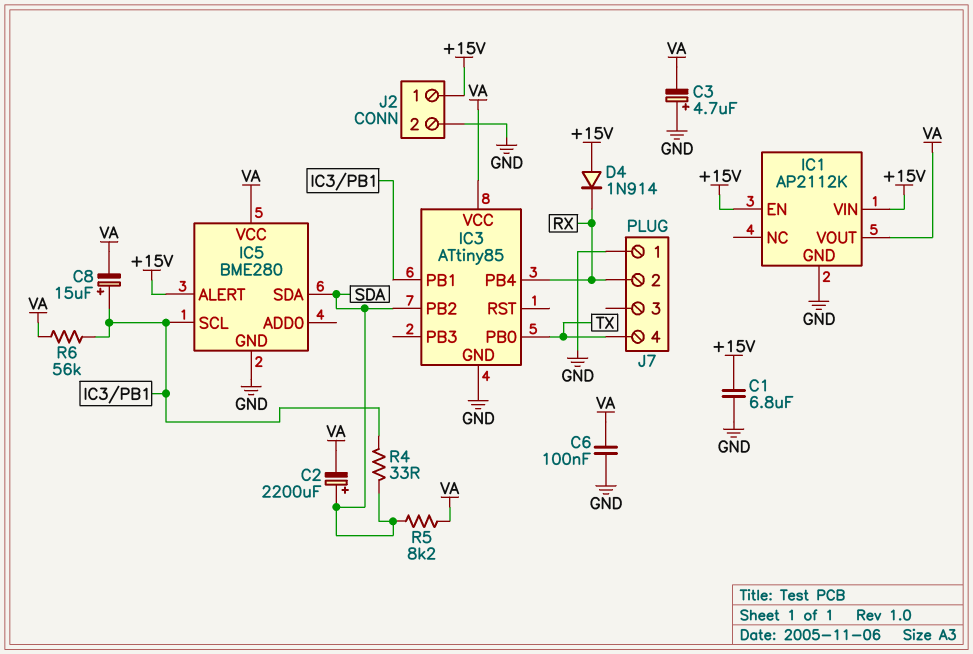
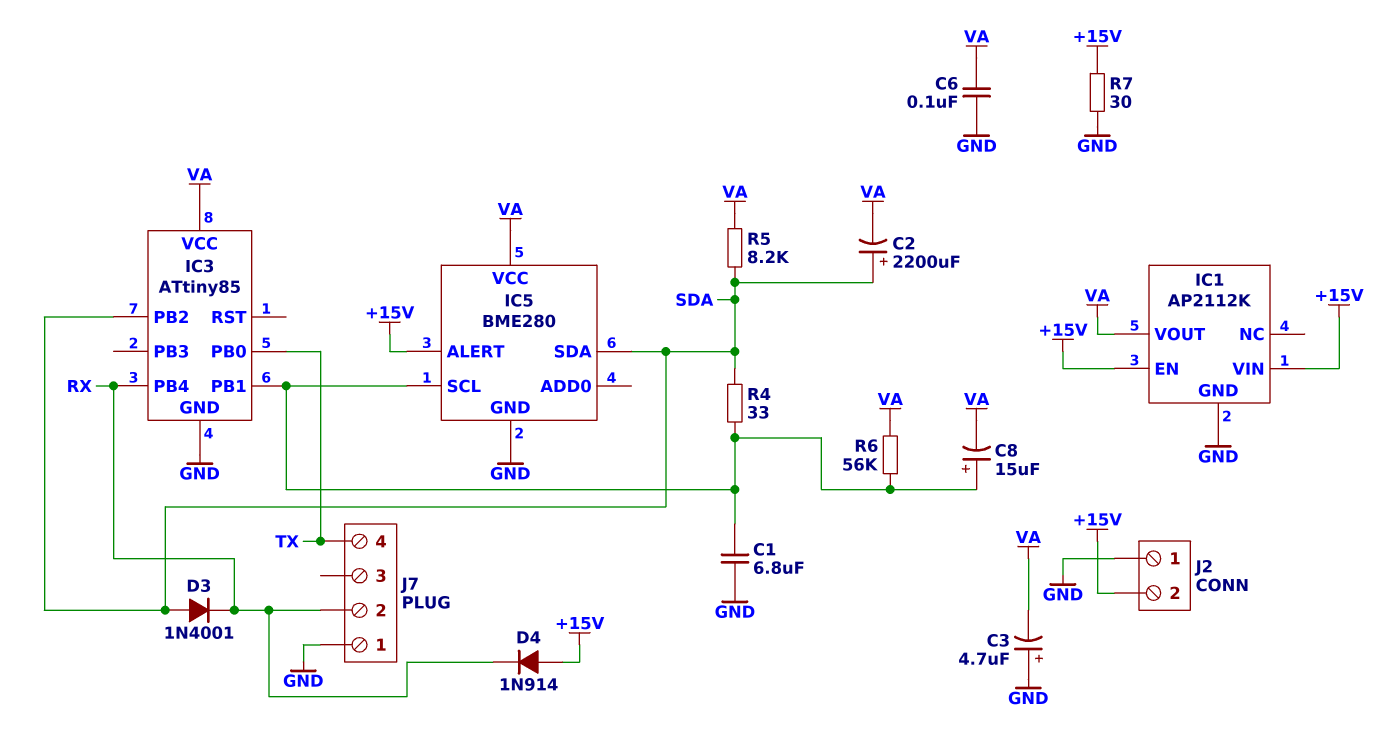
C1: 6.8uF (+15V, GND) -> 6.8uF (GND, IC3/PB1)
D3: none -> diode 1N4001 (A SDA, K RX)
J2 pin 1: +15V -> GND
J2 pin 2: GND -> +15V
R7: none -> 30 (+15V, GND)

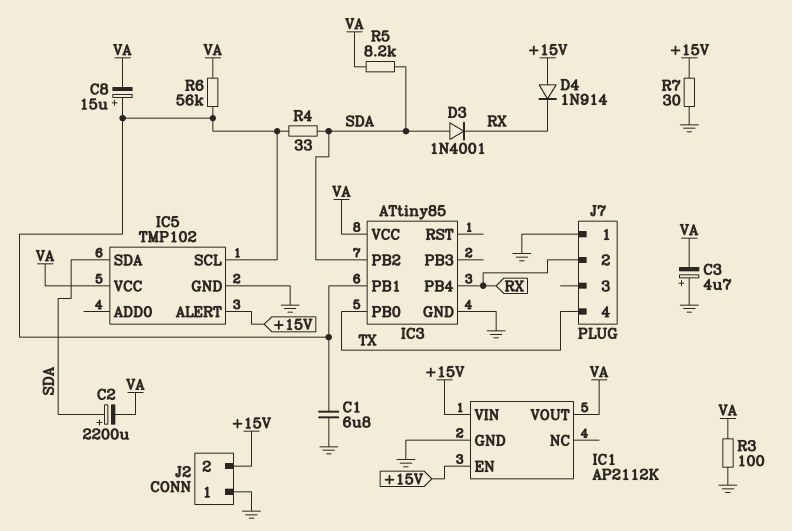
C6: 100nF (GND, VA) -> none
IC5: BME280 -> TMP102
R3: none -> 100 (GND, VA)

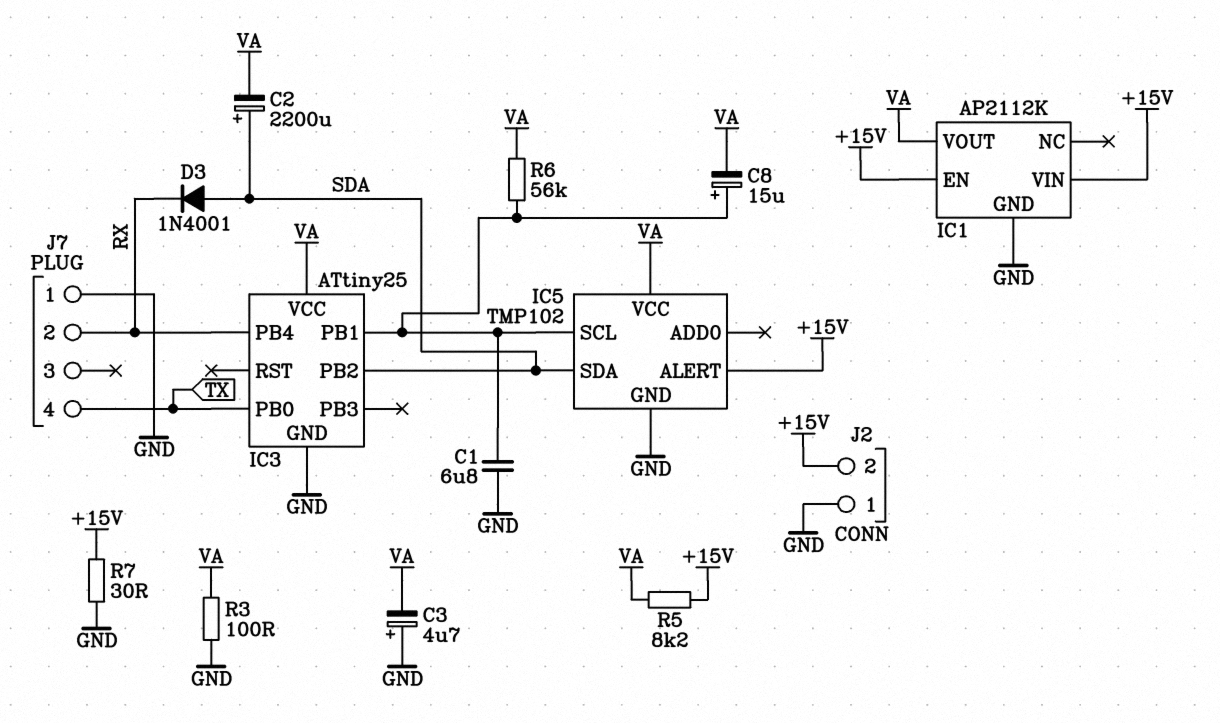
D4: diode 1N914 (A +15V, K RX) -> none
IC3: ATtiny85 -> ATtiny25
R4: 33 (IC3/PB1, SDA) -> none
R5: 8.2k (SDA, VA) -> 8.2k (+15V, VA)

